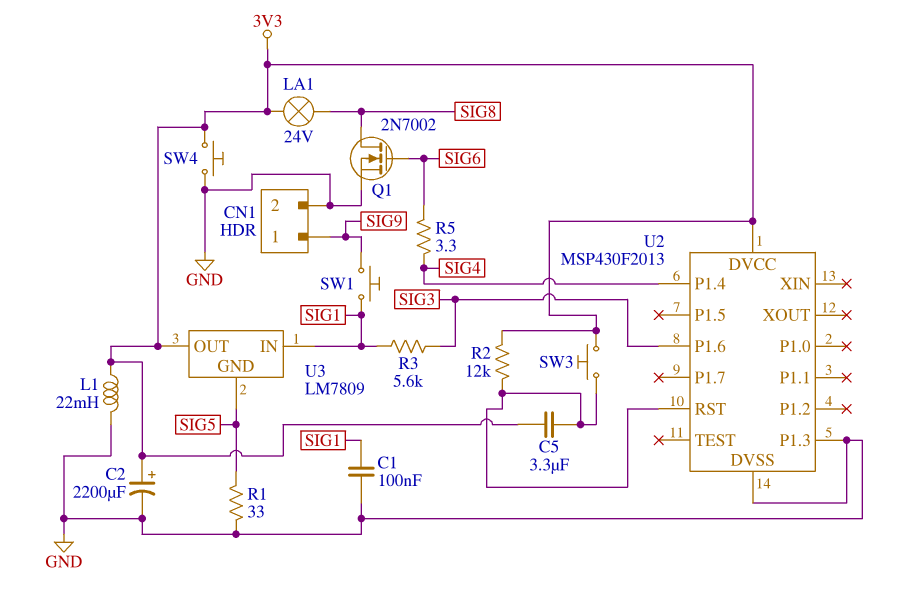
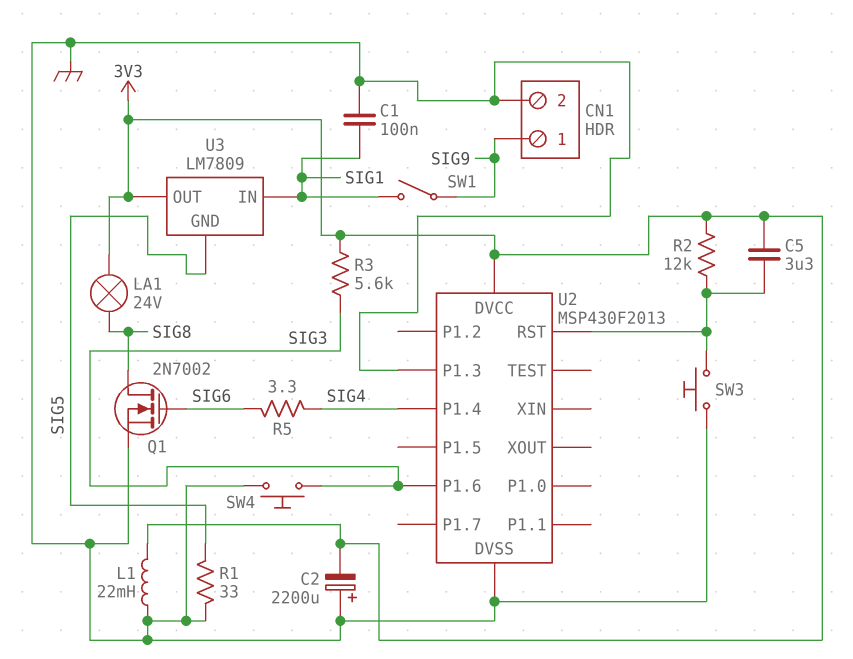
C2: 2200uF (plus 3V3, minus GND) -> 2200uF (plus GND, minus 3V3)
R3: 5.6k (SIG1, SIG3) -> 5.6k (3V3, SIG3)
SW1: button (SIG1, SIG9) -> switch (SIG1, SIG9)
SW3: button (3V3, U2/RST) -> button (GND, U2/RST)
SW4: button (3V3, GND) -> button (GND, SIG3)

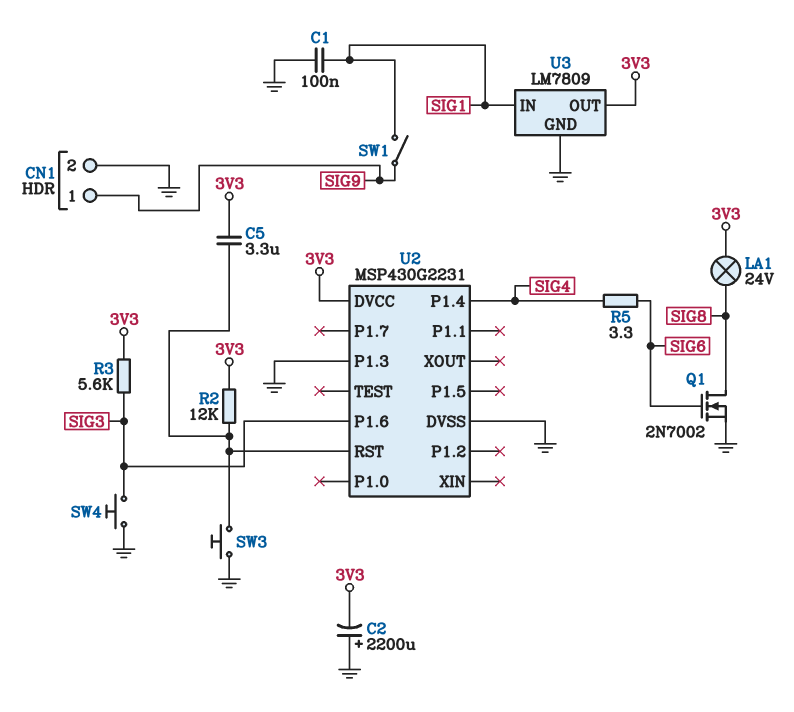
L1: 22mH (3V3, GND) -> none
R1: 33 (GND, SIG5) -> none
U2: MSP430F2013 -> MSP430G2231
U3 pin GND: SIG5 -> GND

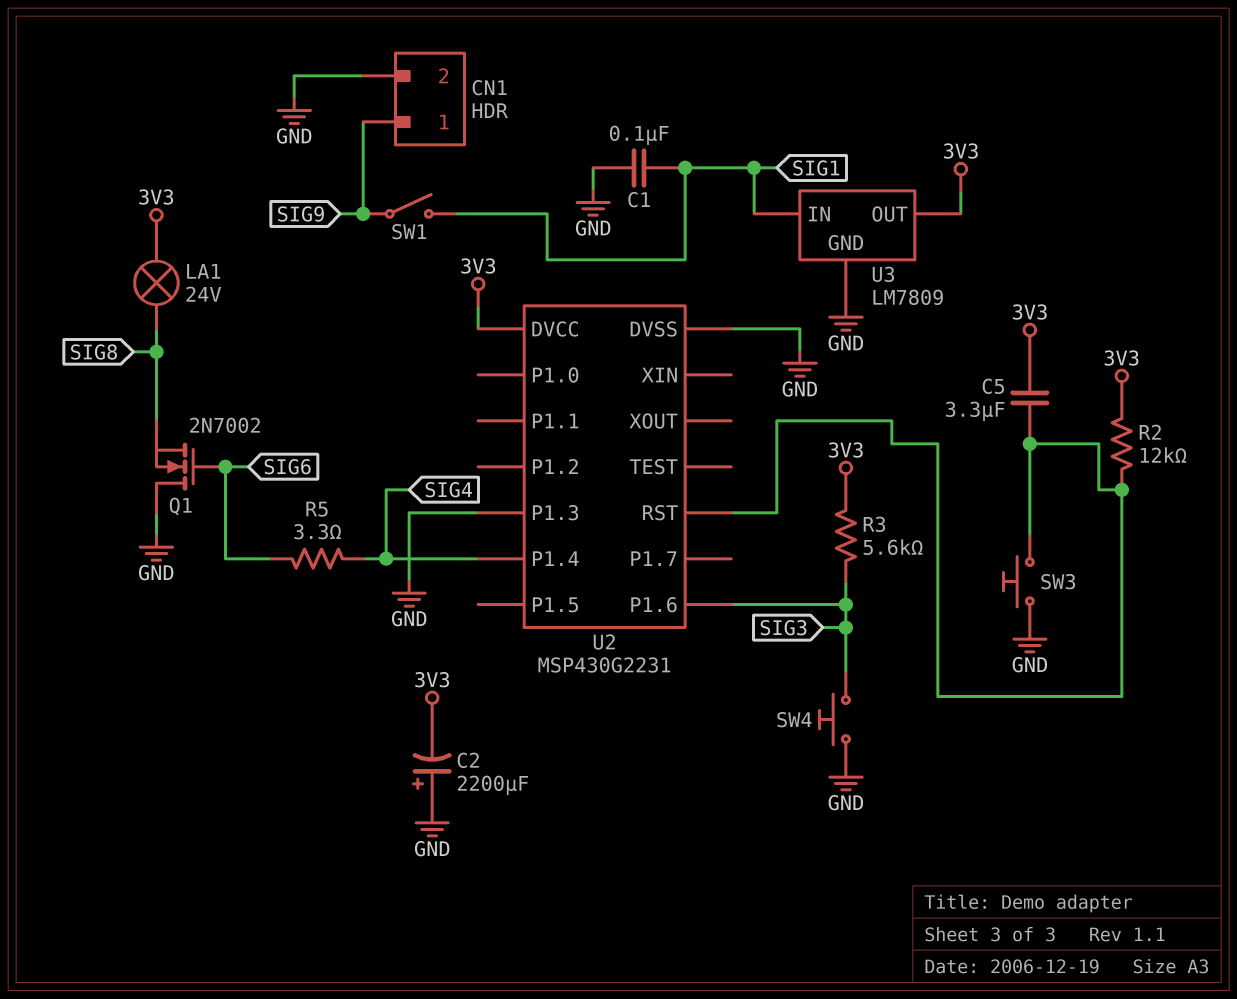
Q1: NMOS 2N7002 (G SIG6, D SIG8, S GND) -> NMOS 2N7002 (G SIG6, D GND, S SIG8)

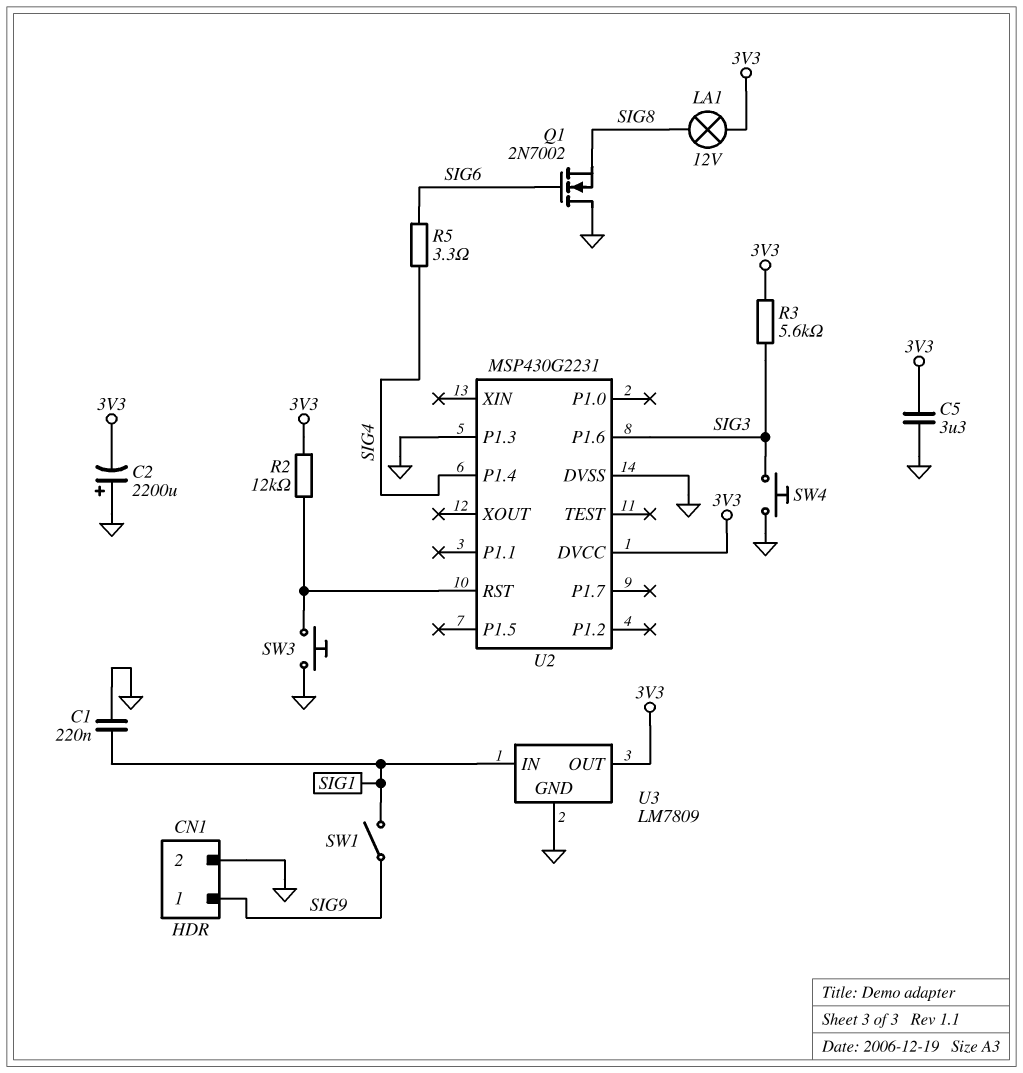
C1: 100nF (GND, SIG1) -> 220nF (GND, SIG1)
C5: 3.3uF (3V3, U2/RST) -> 3.3uF (3V3, GND)
LA1: lamp 24V (3V3, SIG8) -> lamp 12V (3V3, SIG8)

